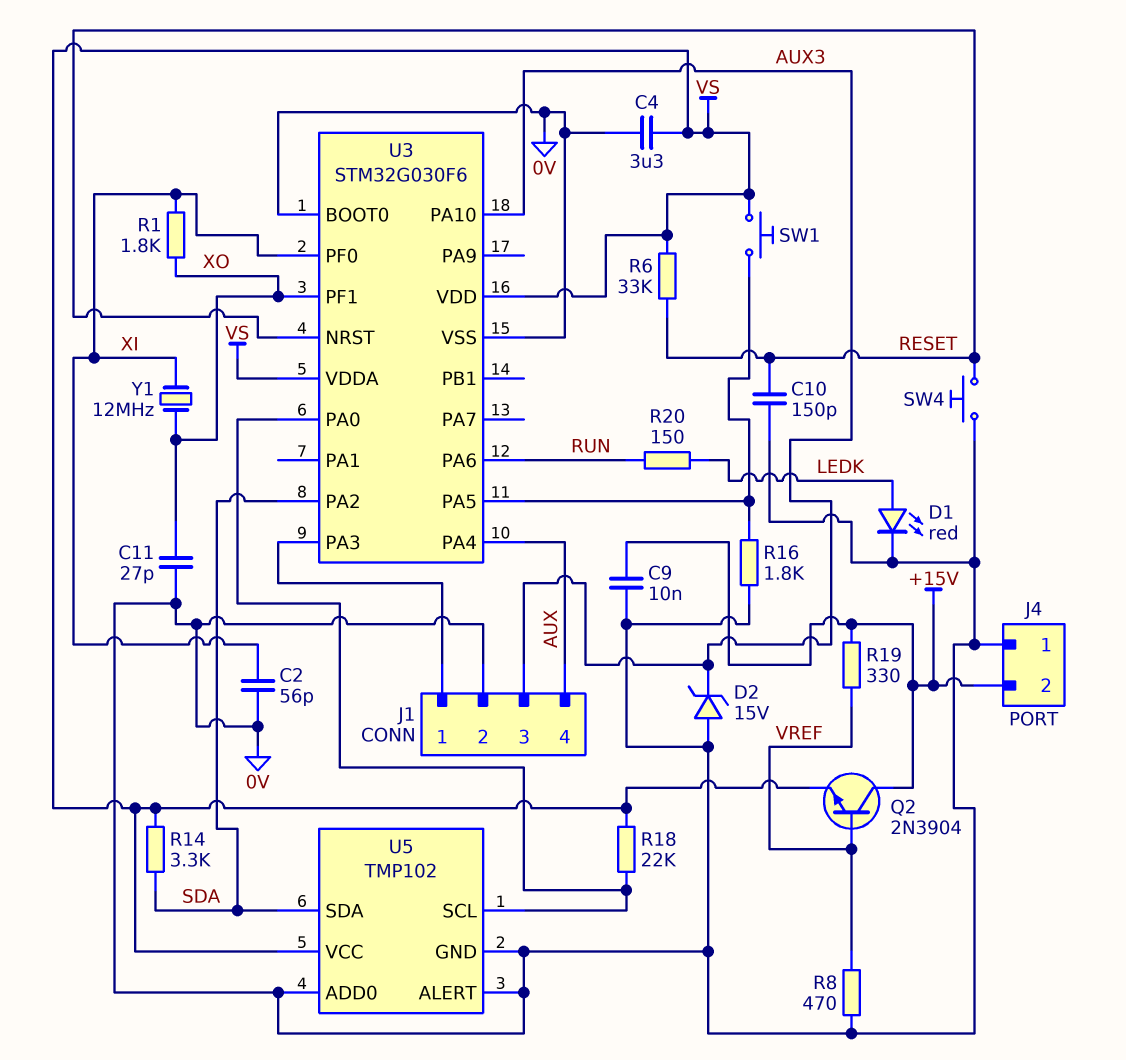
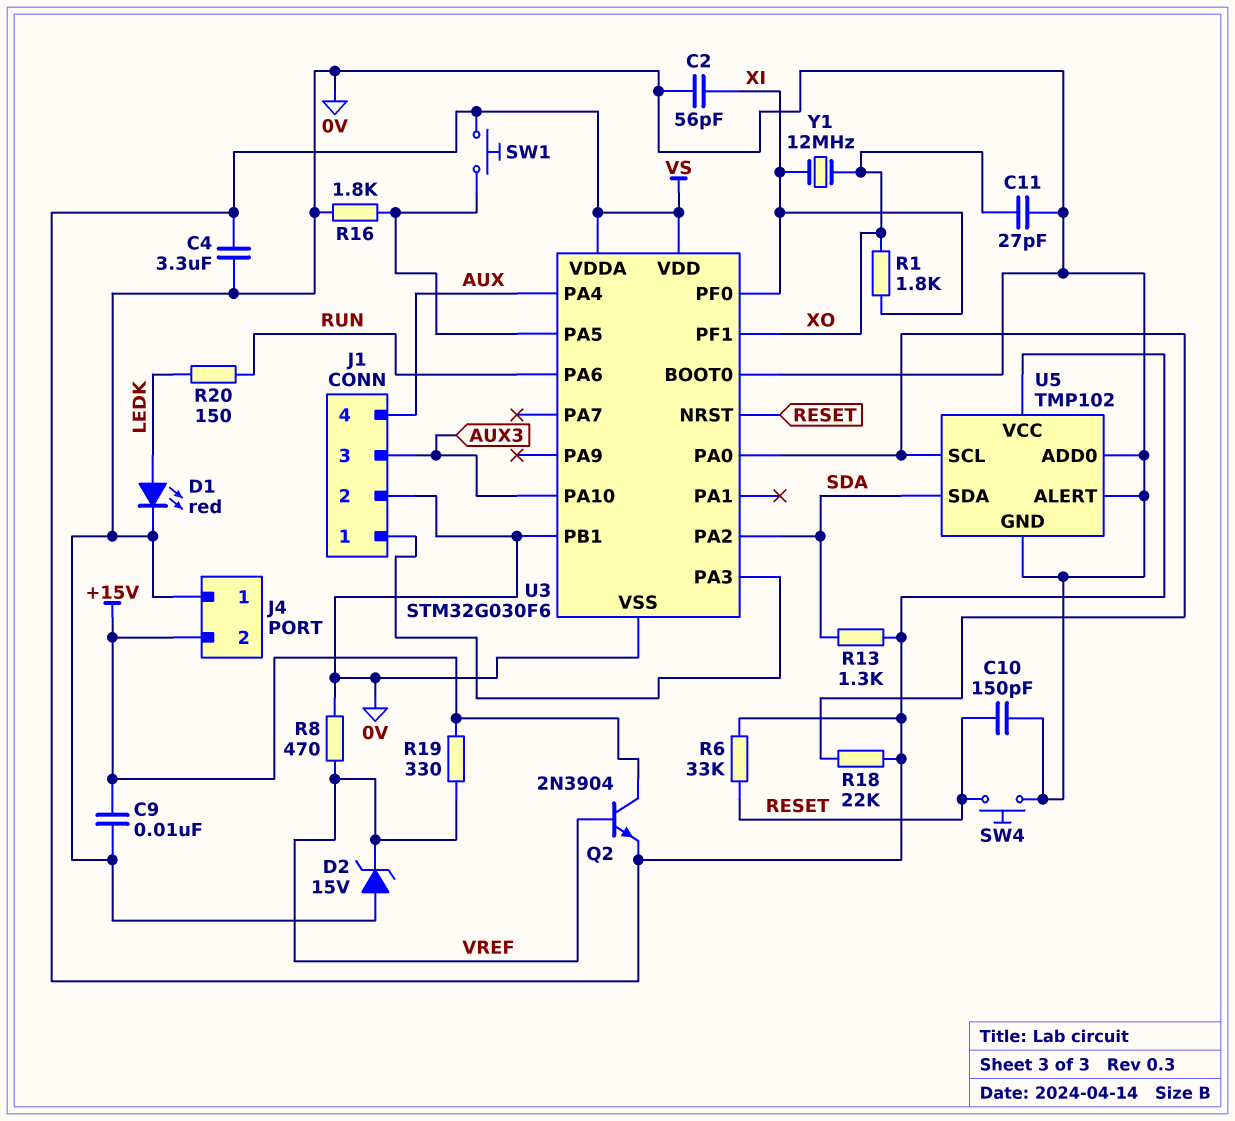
D2: zener 15V (A 0V, K AUX3) -> zener 15V (A 0V, K VREF)
R13: none -> 1.3k (SDA, VS)
R14: 3.3k (SDA, VS) -> none
U3 pin PB1: none -> 0V

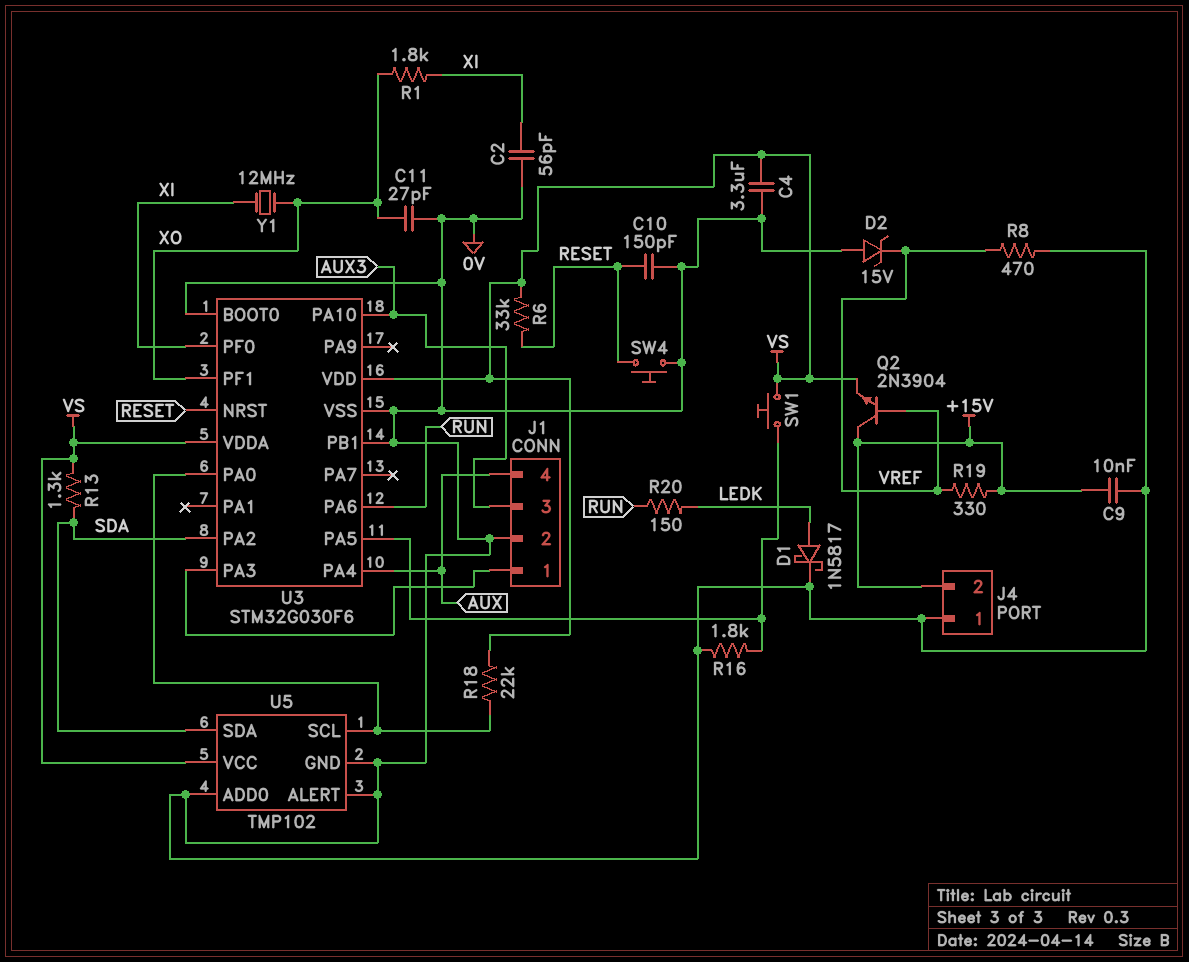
D1: LED red (A LEDK, K 0V) -> schottky 1N5817 (A LEDK, K 0V)

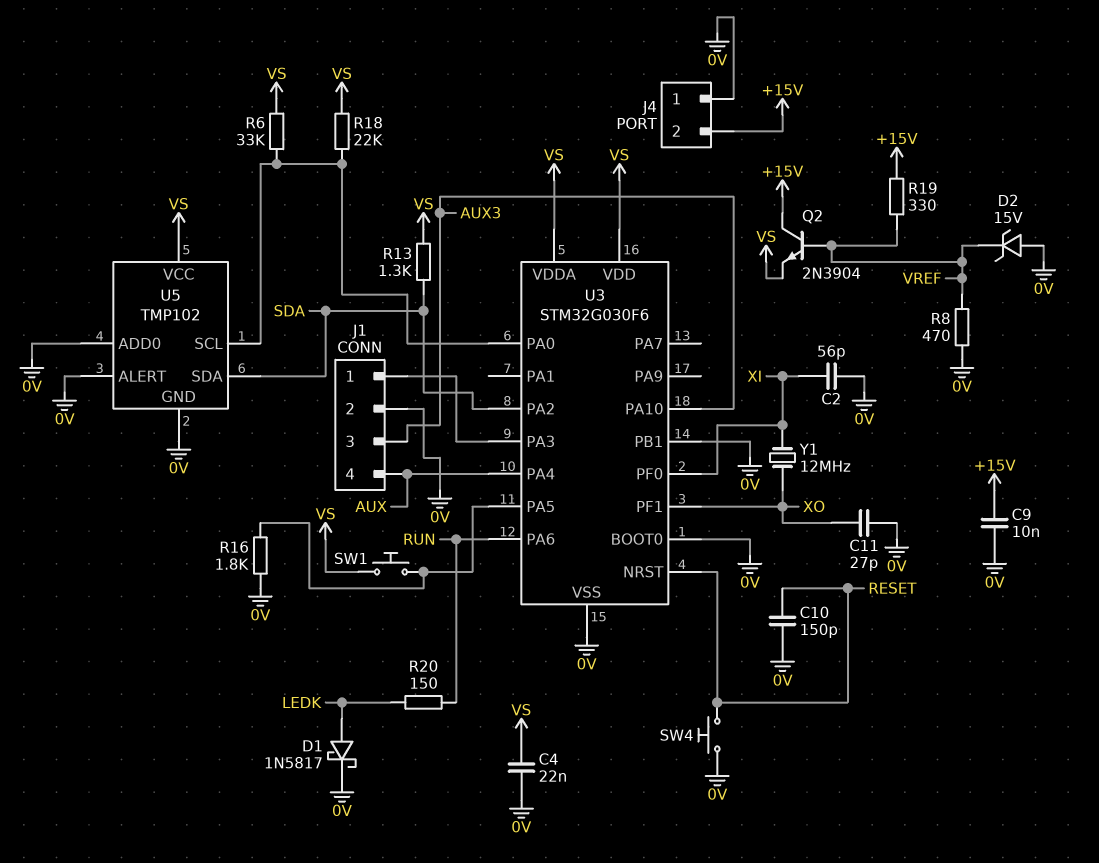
C4: 3.3uF (0V, VS) -> 22nF (0V, VS)
R1: 1.8k (XI, XO) -> none
R6: 33k (RESET, VS) -> 33k (U3/PA0, VS)

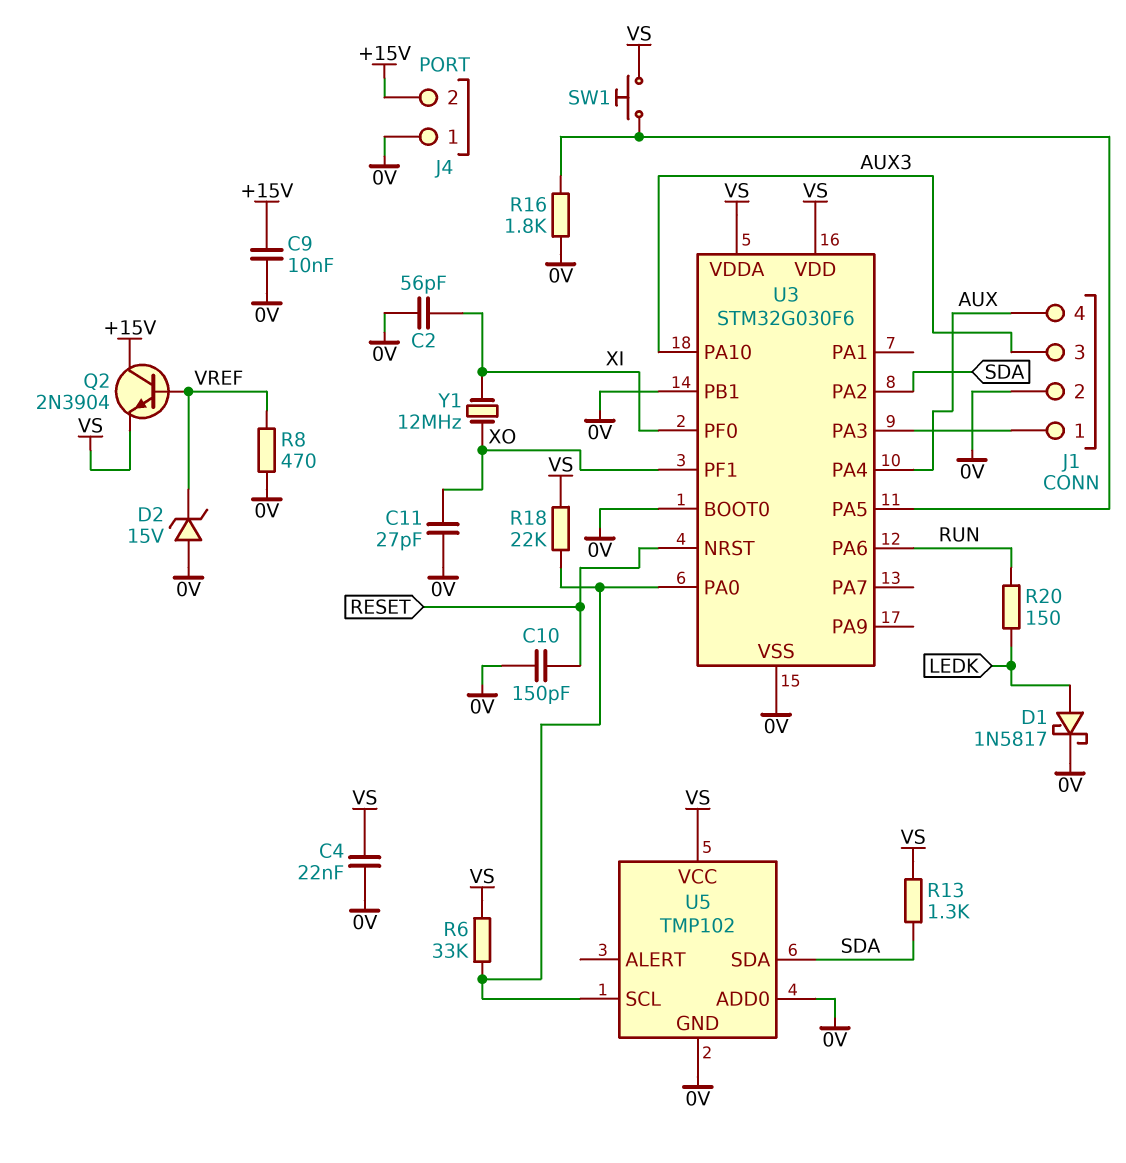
R19: 330 (+15V, VREF) -> none
SW4: button (0V, RESET) -> none
U5 pin ALERT: 0V -> none

